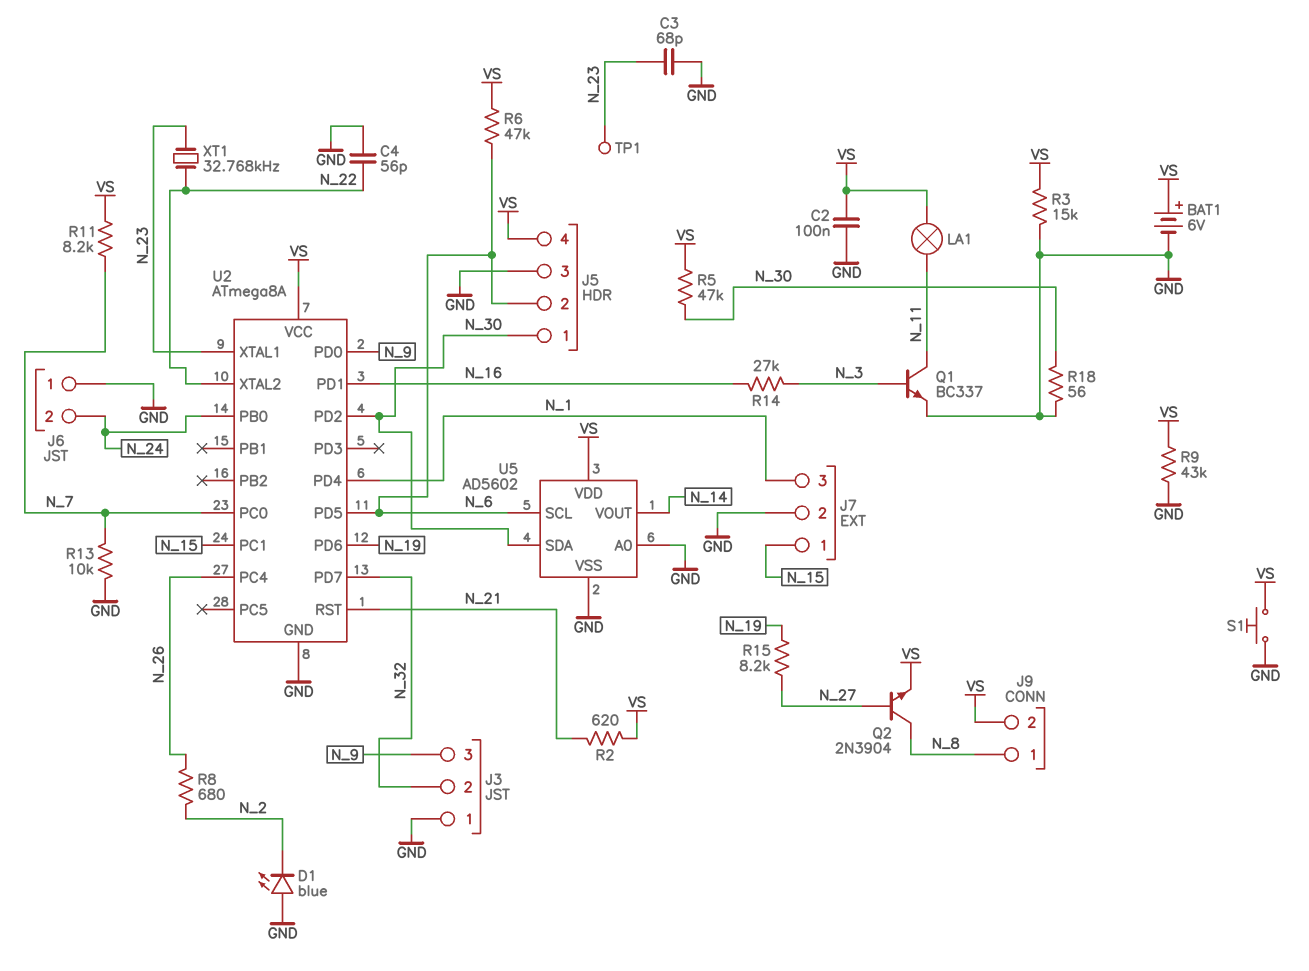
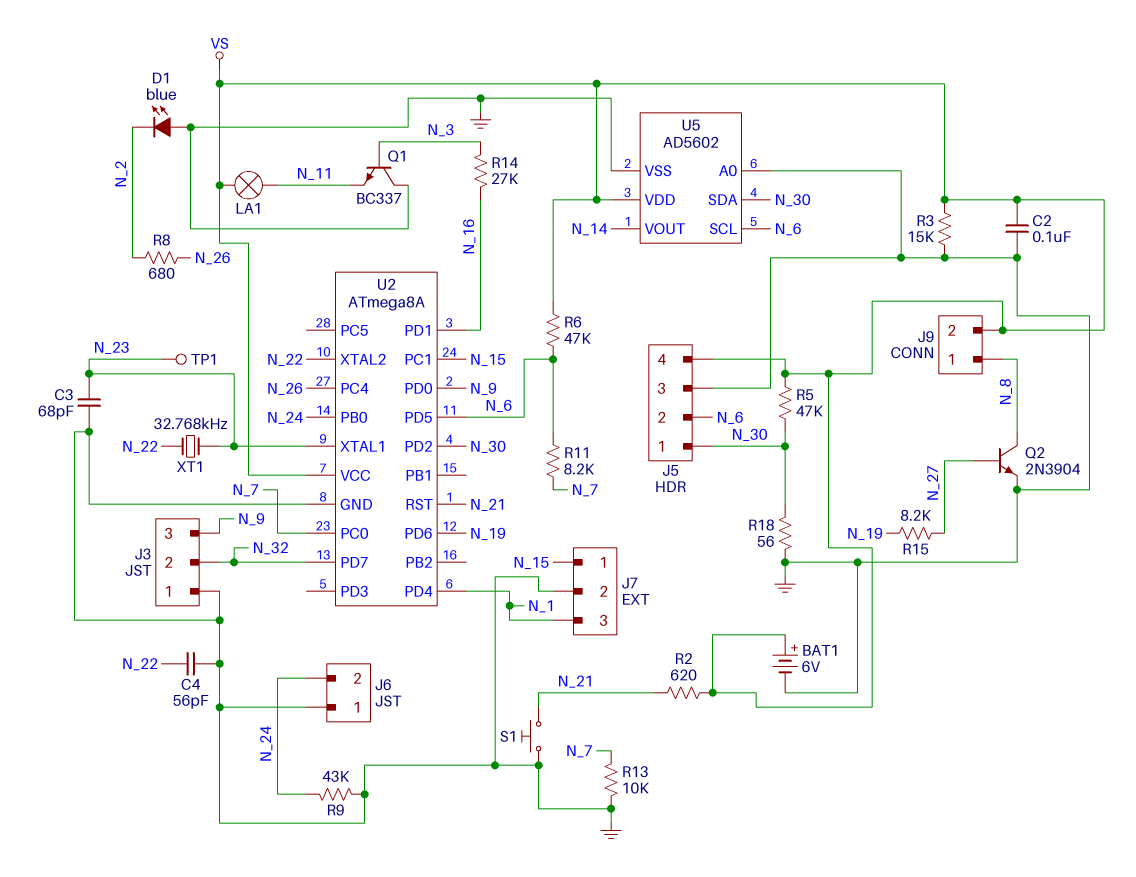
Q1: NPN BC337 (B N_3, C N_11, E GND) -> NPN BC337 (B N_3, C GND, E N_11)
Q2: NPN 2N3904 (B N_27, C N_8, E VS) -> NPN 2N3904 (B N_27, C N_8, E GND)
R9: 43k (GND, VS) -> 43k (GND, N_24)
R11: 8.2k (N_7, VS) -> 8.2k (N_6, N_7)
S1: button (GND, VS) -> button (GND, N_21)

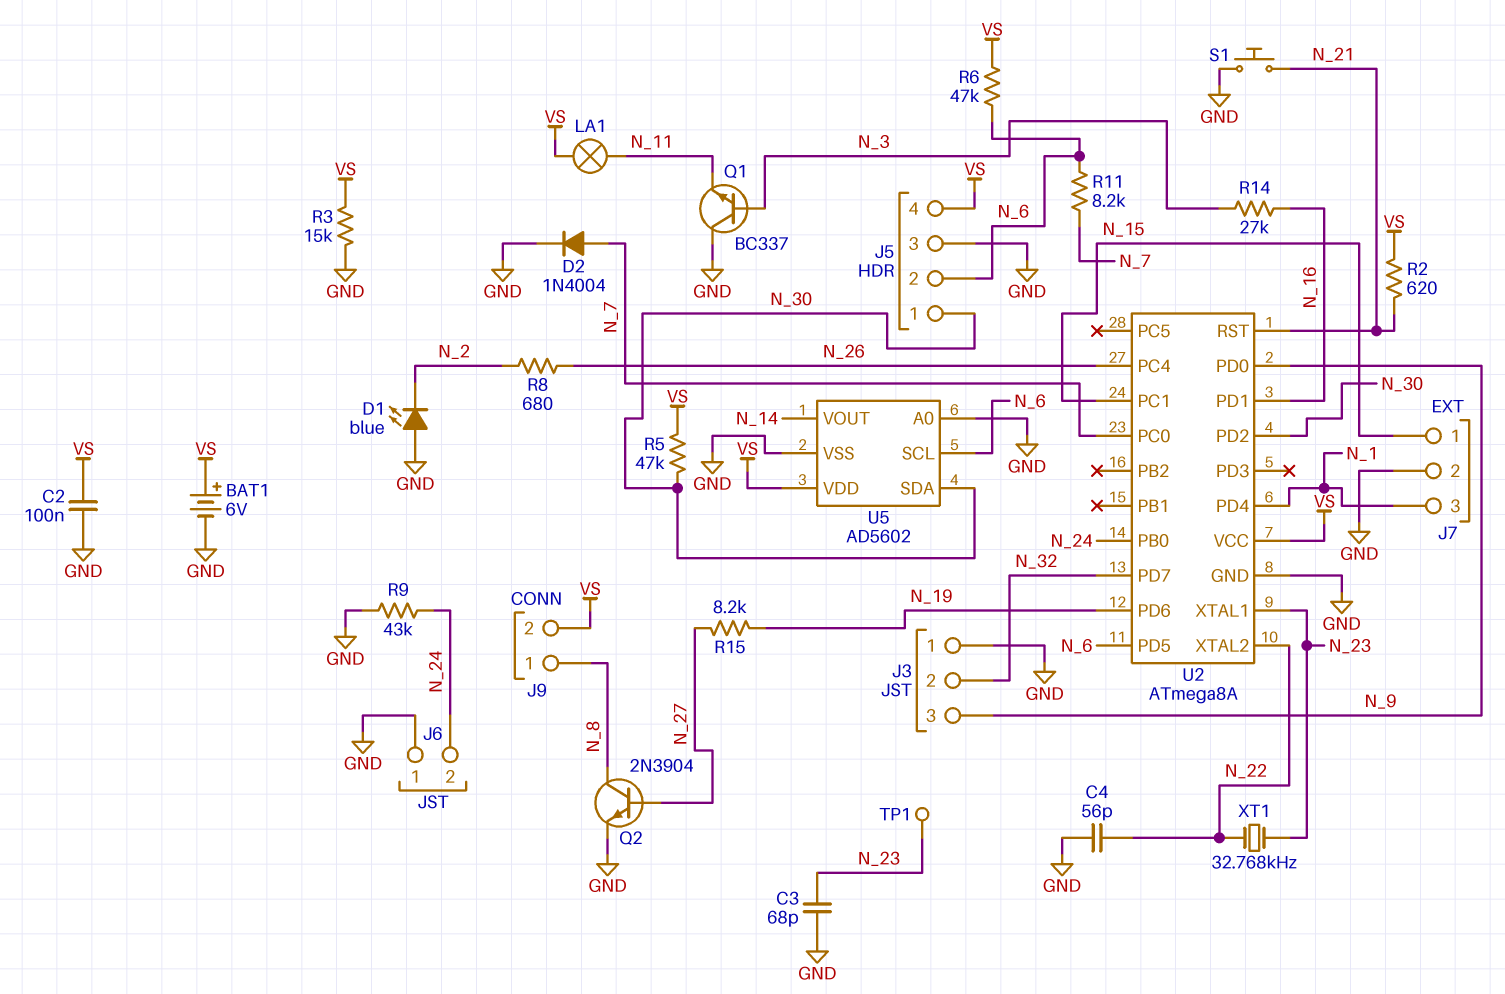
D2: none -> diode 1N4004 (A N_7, K GND)
R13: 10k (GND, N_7) -> none
R18: 56 (GND, N_30) -> none

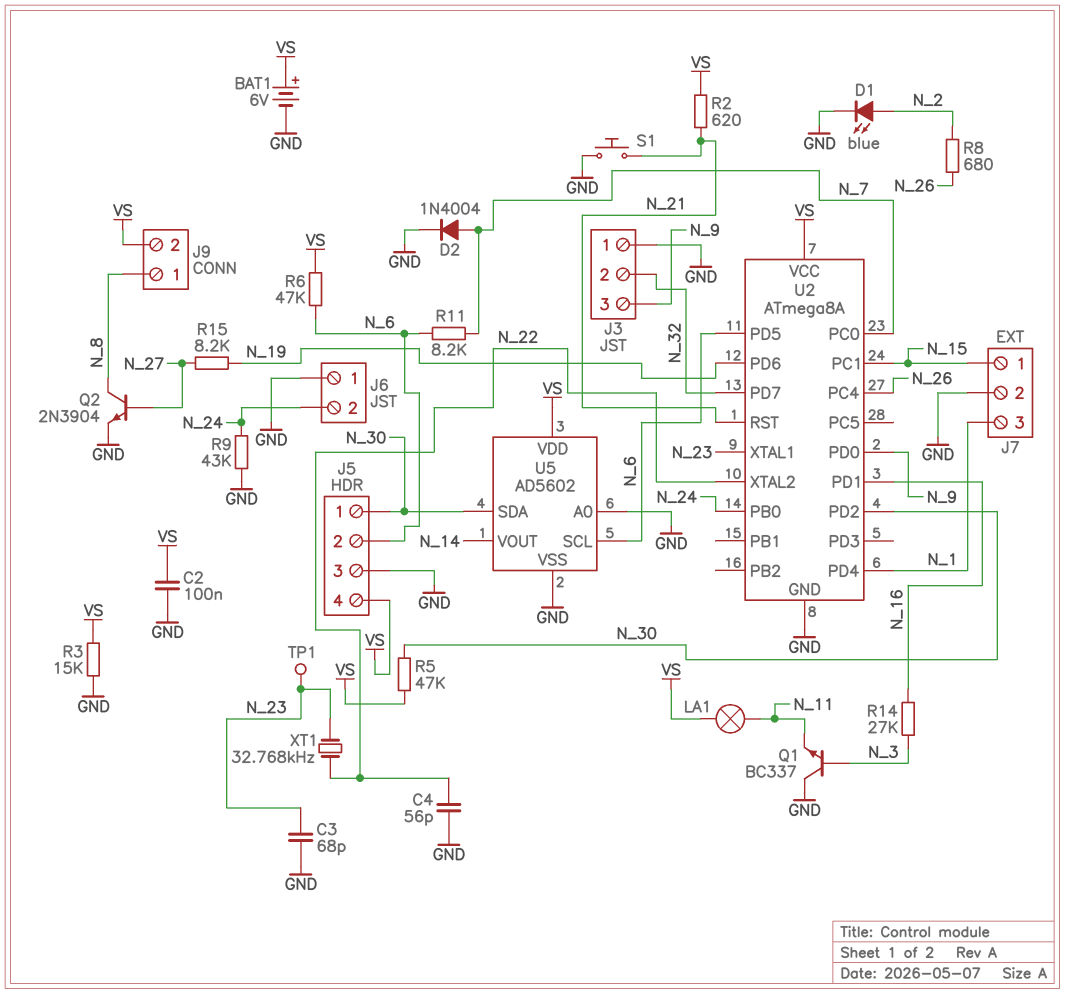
D1: LED blue (A GND, K N_2) -> LED blue (A N_2, K GND)

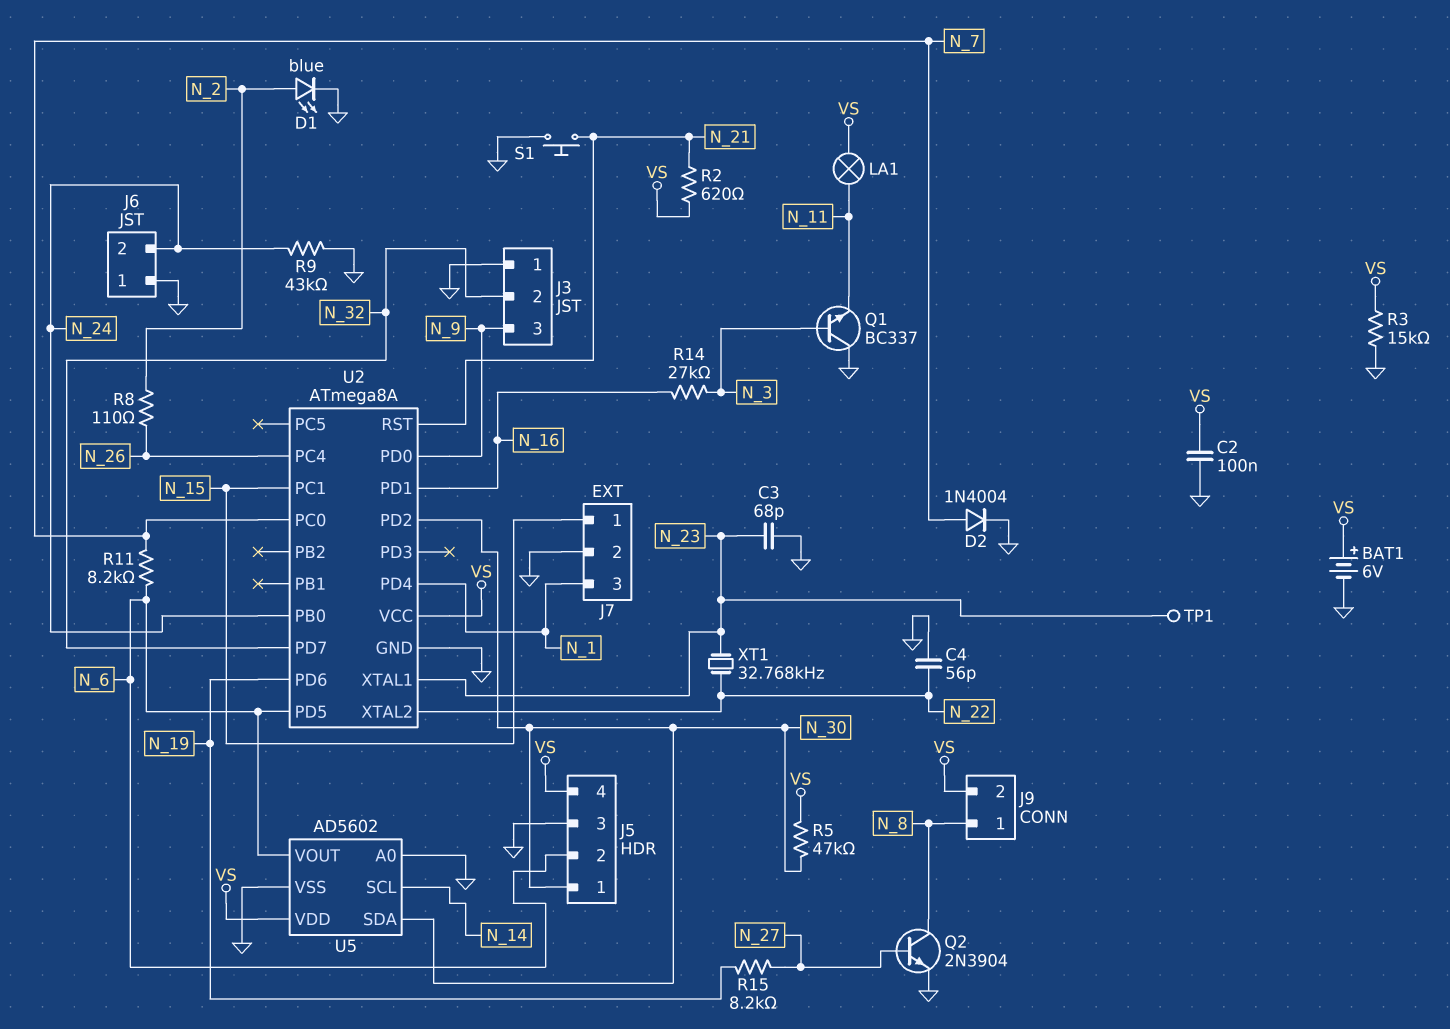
R6: 47k (N_6, VS) -> none
R8: 680 (N_2, N_26) -> 110 (N_2, N_26)
U5 pin SCL: N_6 -> N_14
U5 pin VOUT: N_14 -> N_6

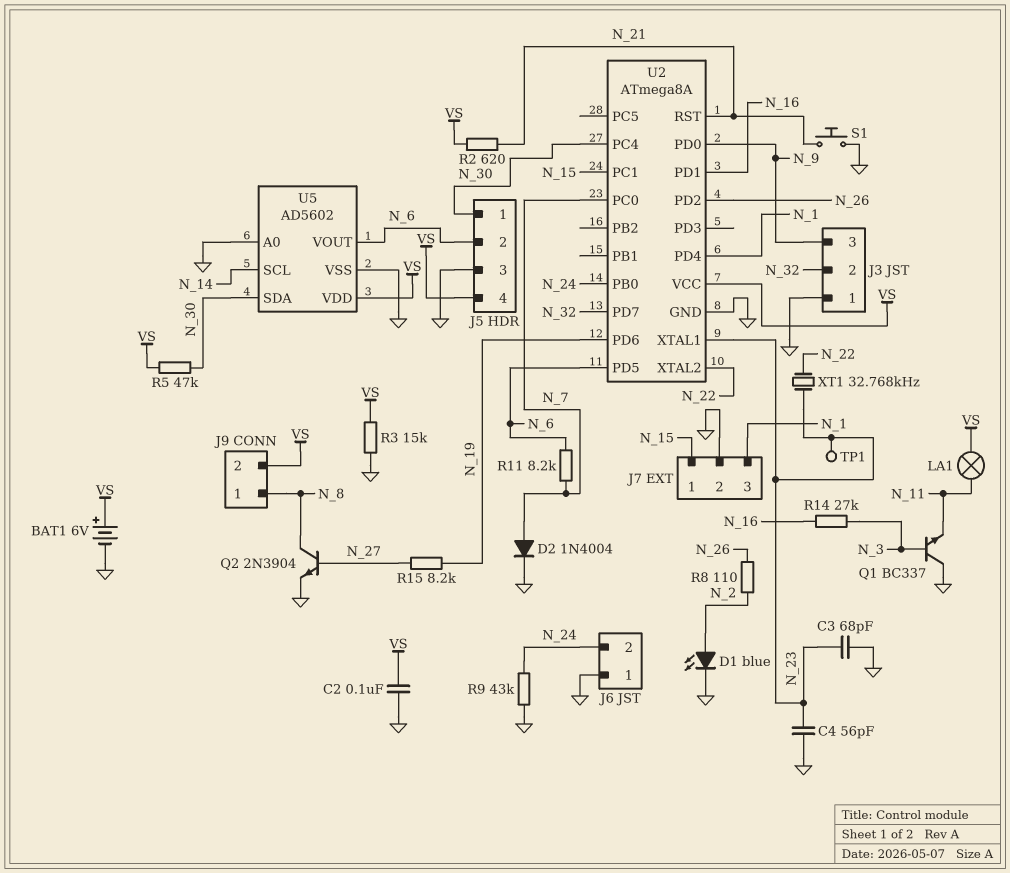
C4: 56pF (GND, N_22) -> 56pF (GND, N_23)
U2 pin PC4: N_26 -> N_30
U2 pin PD2: N_30 -> N_26

